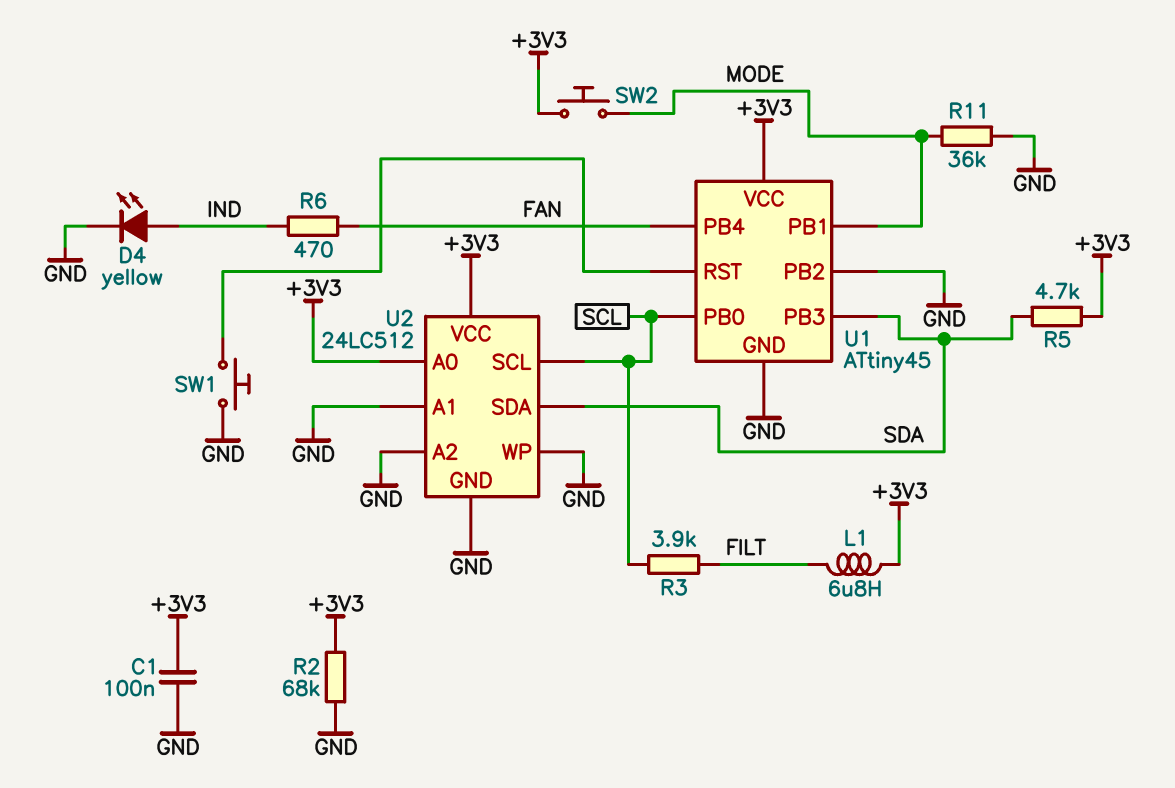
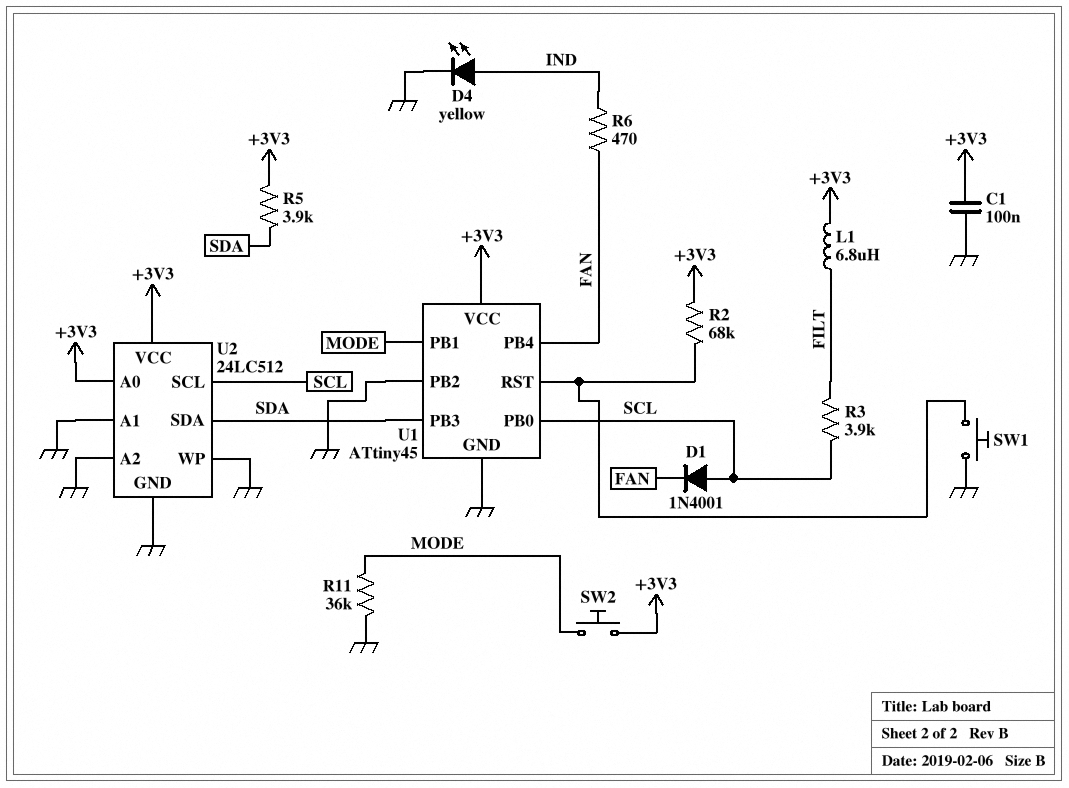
D1: none -> diode 1N4001 (A SCL, K FAN)
R2: 68k (+3V3, GND) -> 68k (+3V3, U1/RST)
R5: 4.7k (+3V3, SDA) -> 3.9k (+3V3, SDA)

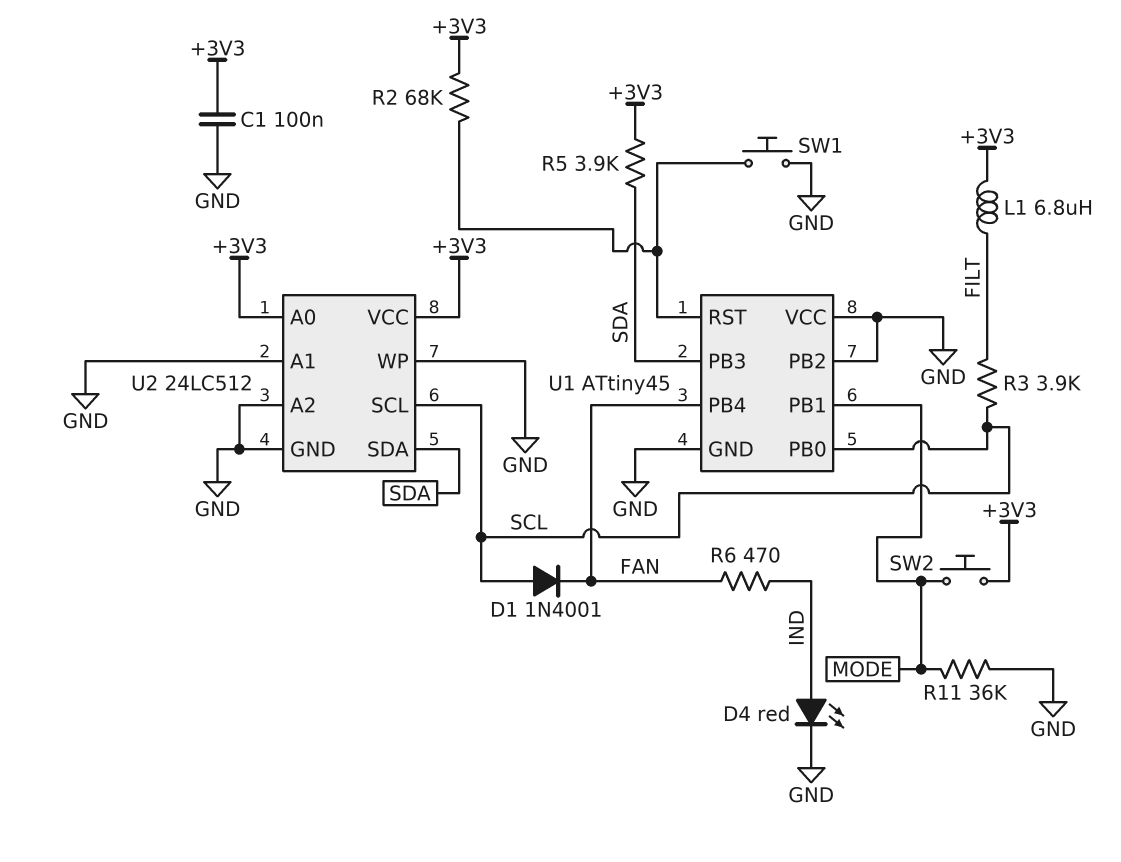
D4: LED yellow (A IND, K GND) -> LED red (A IND, K GND)
U1 pin VCC: +3V3 -> GND

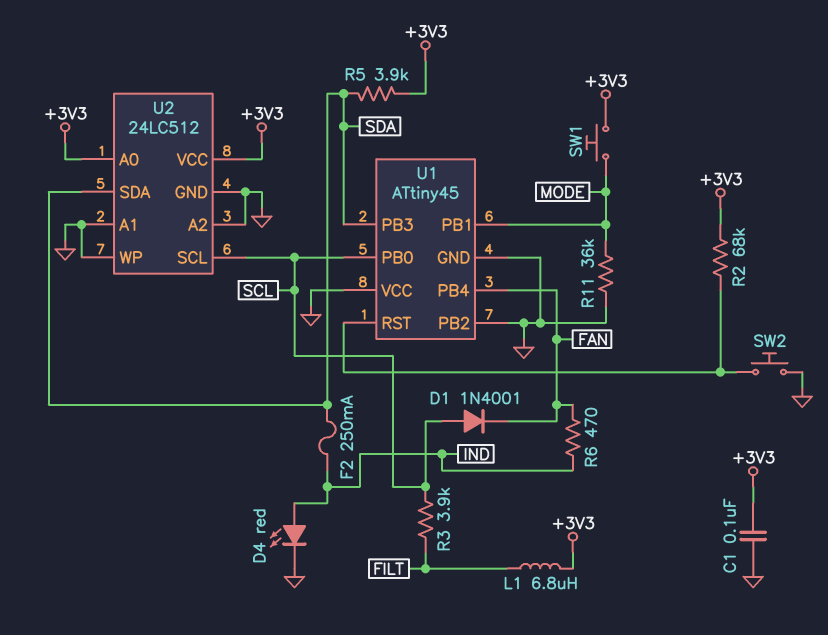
F2: none -> 250mA (IND, SDA)
SW1: button (GND, U1/RST) -> button (+3V3, MODE)
SW2: button (+3V3, MODE) -> button (GND, U1/RST)

